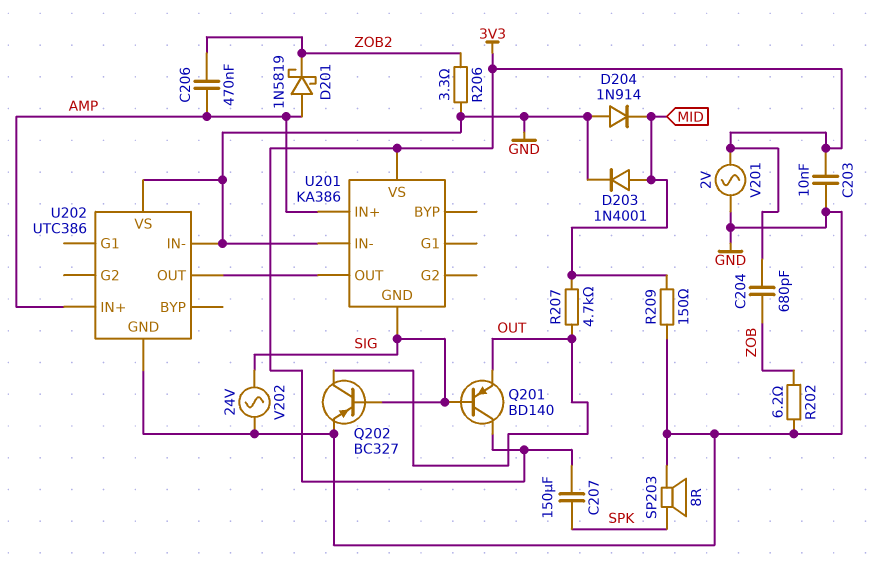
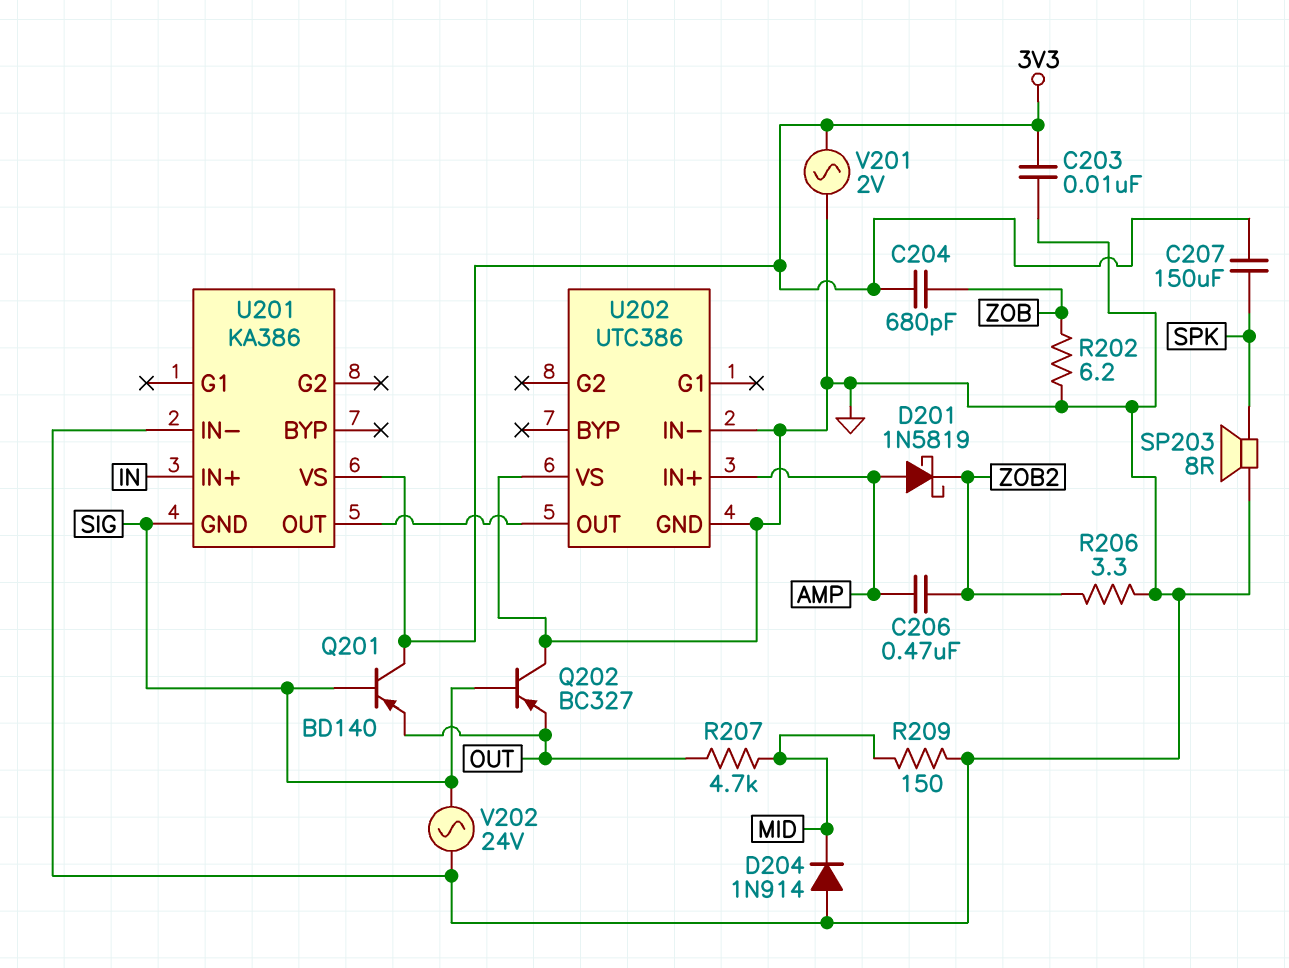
D203: diode 1N4001 (A MID, K GND) -> none
Q202: PNP BC327 (B SIG, C OUT, E GND) -> PNP BC327 (B SIG, C GND, E OUT)
U201 pin IN+: AMP -> IN

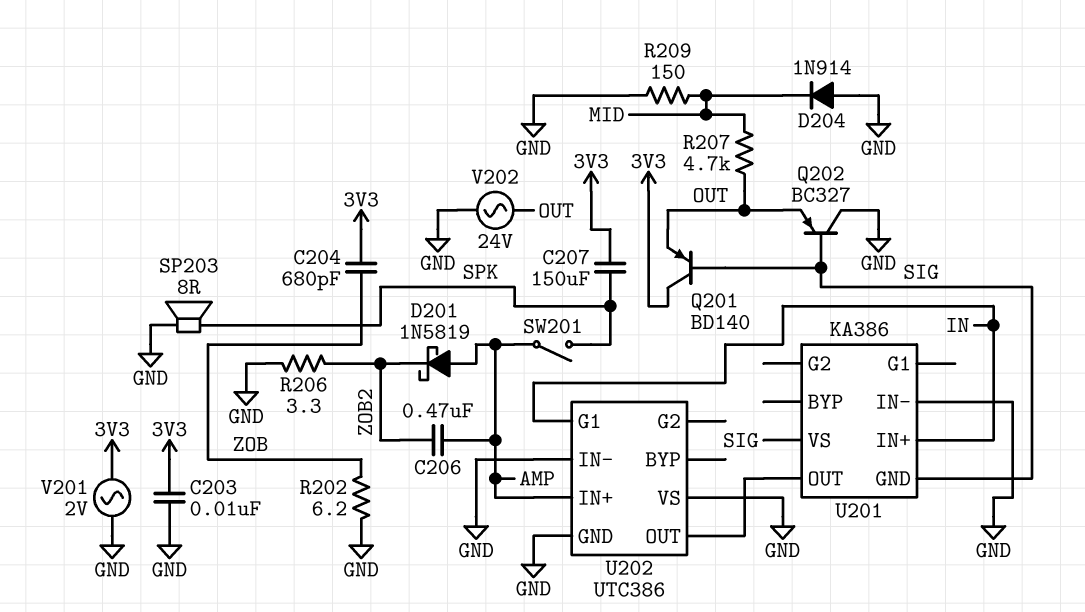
SW201: none -> switch (AMP, SPK)
U201 pin VS: 3V3 -> SIG
U202 pin G1: none -> IN
V202: AC 24V (GND, SIG) -> AC 24V (GND, OUT)

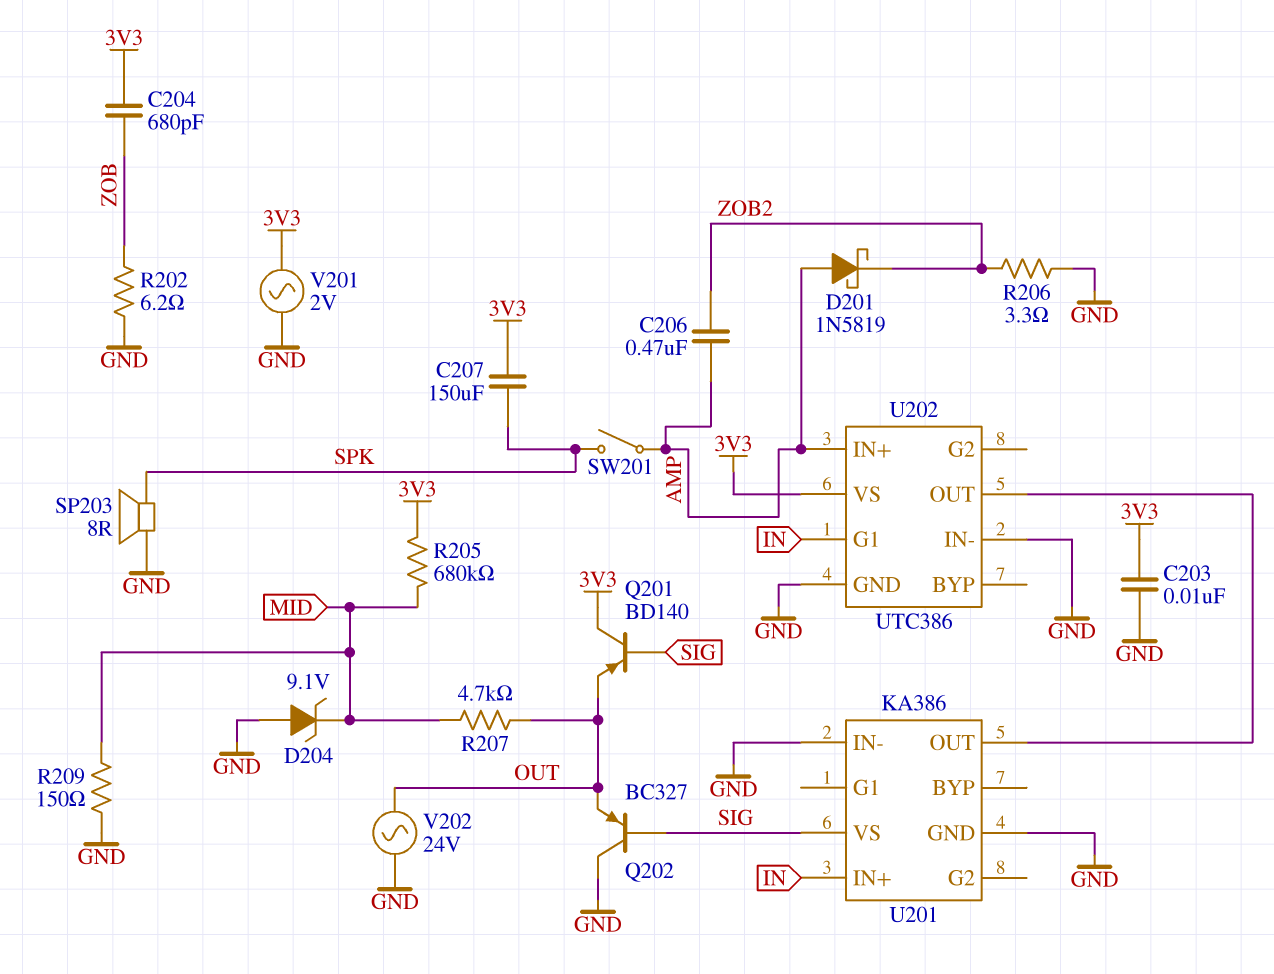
D204: diode 1N914 (A GND, K MID) -> zener 9.1V (A GND, K MID)
R205: none -> 680k (3V3, MID)
U201 pin GND: SIG -> GND
U202 pin VS: GND -> 3V3

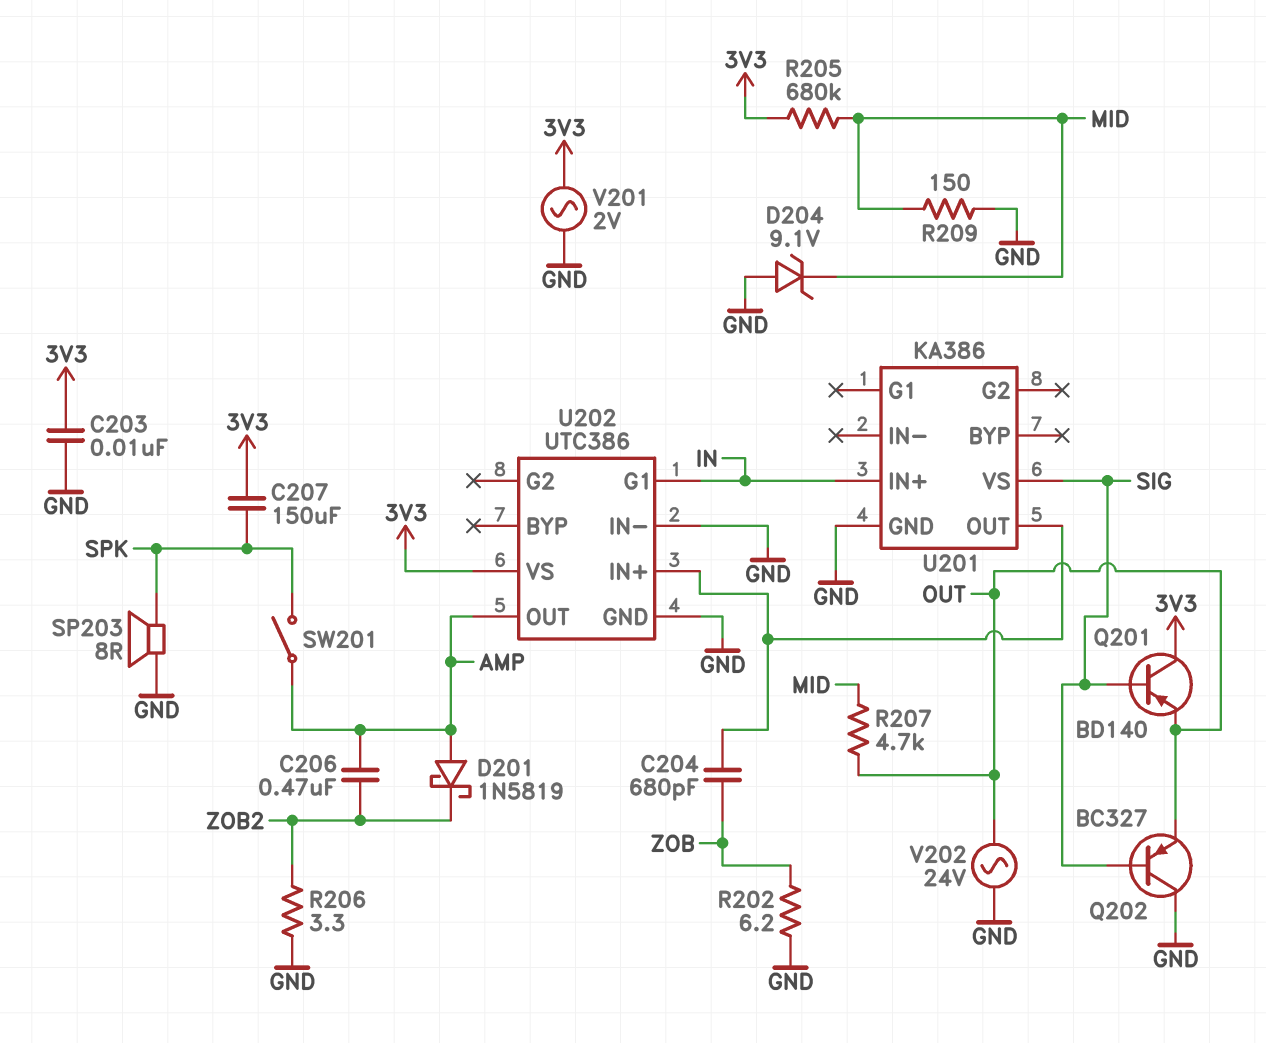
C204: 680pF (3V3, ZOB) -> 680pF (U201/OUT, ZOB)
U201 pin IN-: GND -> none
U202 pin IN+: AMP -> U201/OUT
U202 pin OUT: U201/OUT -> AMP

